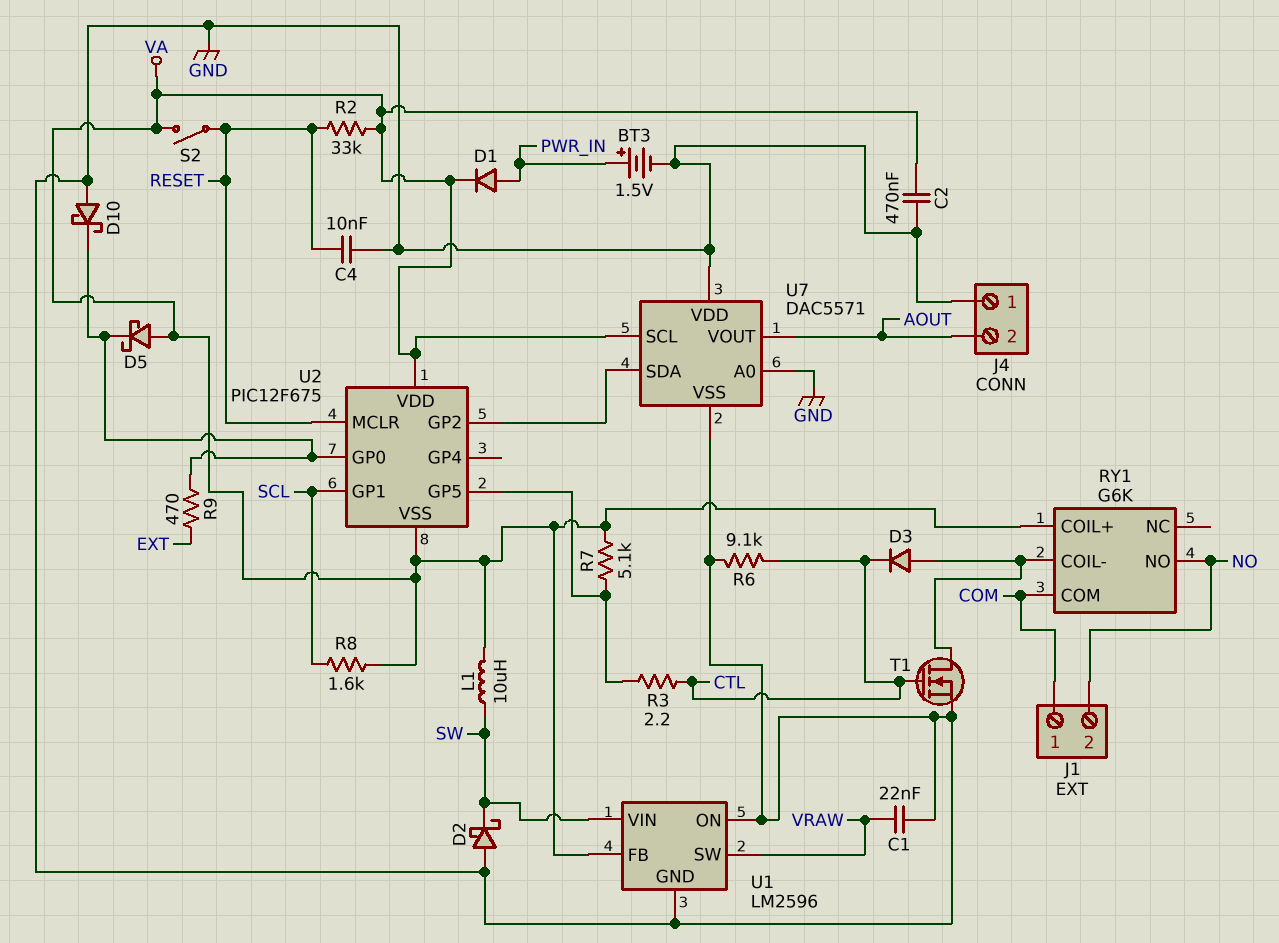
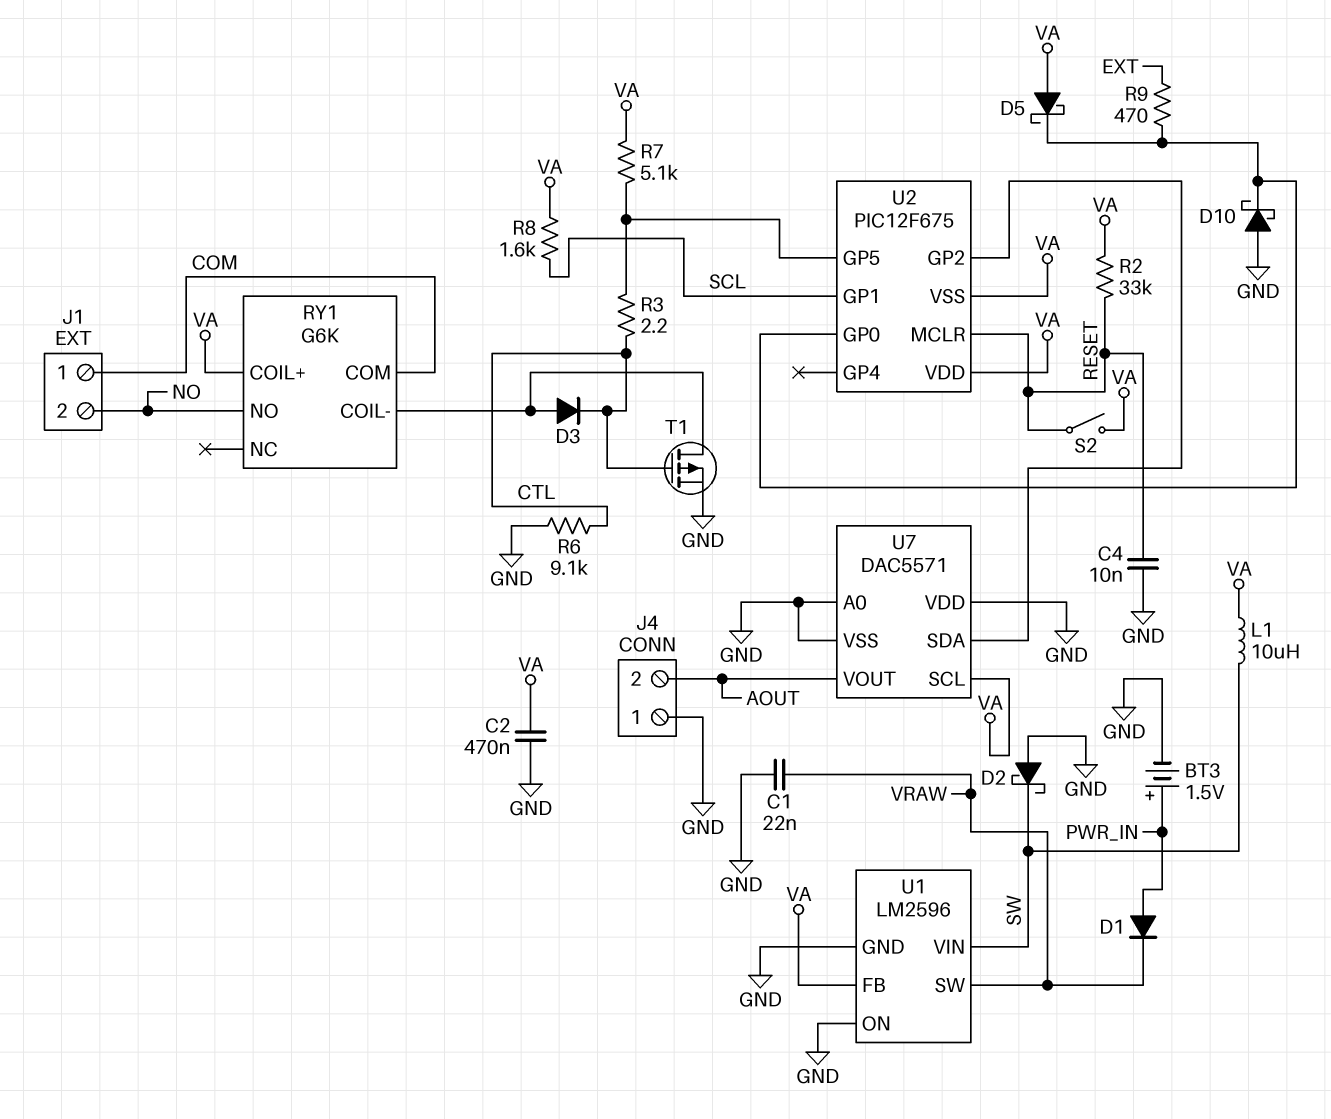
D1: diode (A PWR_IN, K VA) -> diode (A PWR_IN, K VRAW)
T1: NMOS (G CTL, D RY1/COIL-, S GND) -> PMOS (G CTL, D RY1/COIL-, S GND)

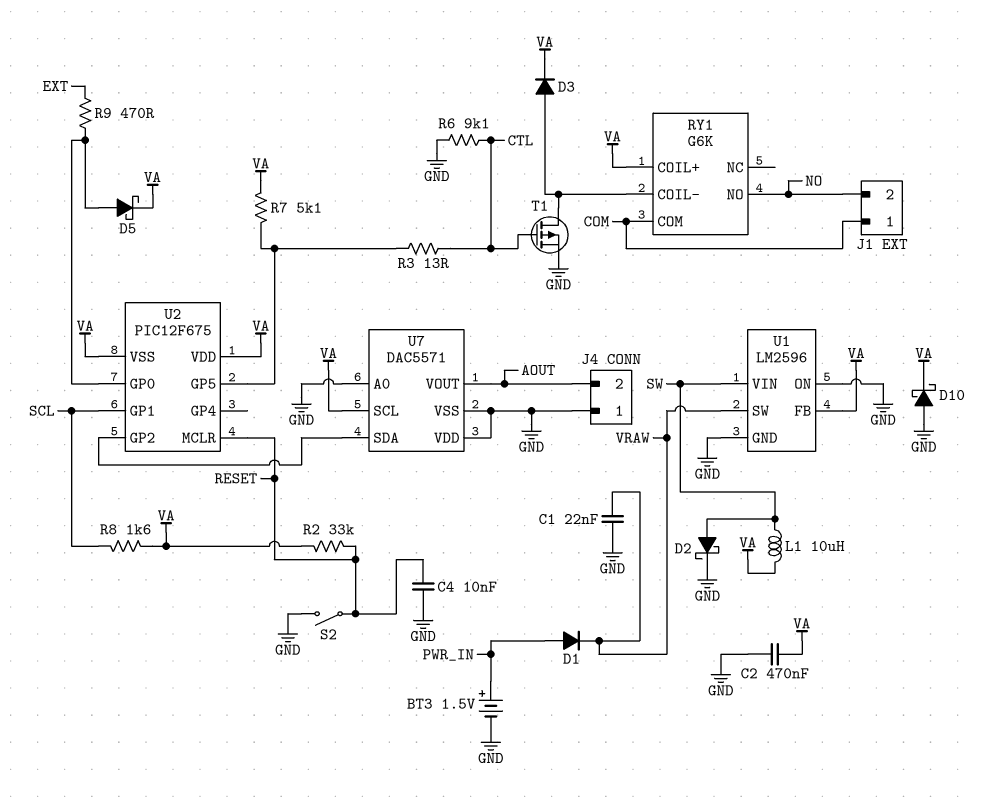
D2: schottky (A GND, K SW) -> schottky (A SW, K GND)
D3: diode (A RY1/COIL-, K CTL) -> diode (A RY1/COIL-, K VA)
D5: schottky (A VA, K U2/GP0) -> schottky (A U2/GP0, K VA)
D10: schottky (A GND, K U2/GP0) -> schottky (A GND, K VA)
R3: 2.2 (CTL, U2/GP5) -> 13 (CTL, U2/GP5)
S2: switch (RESET, VA) -> switch (GND, RESET)

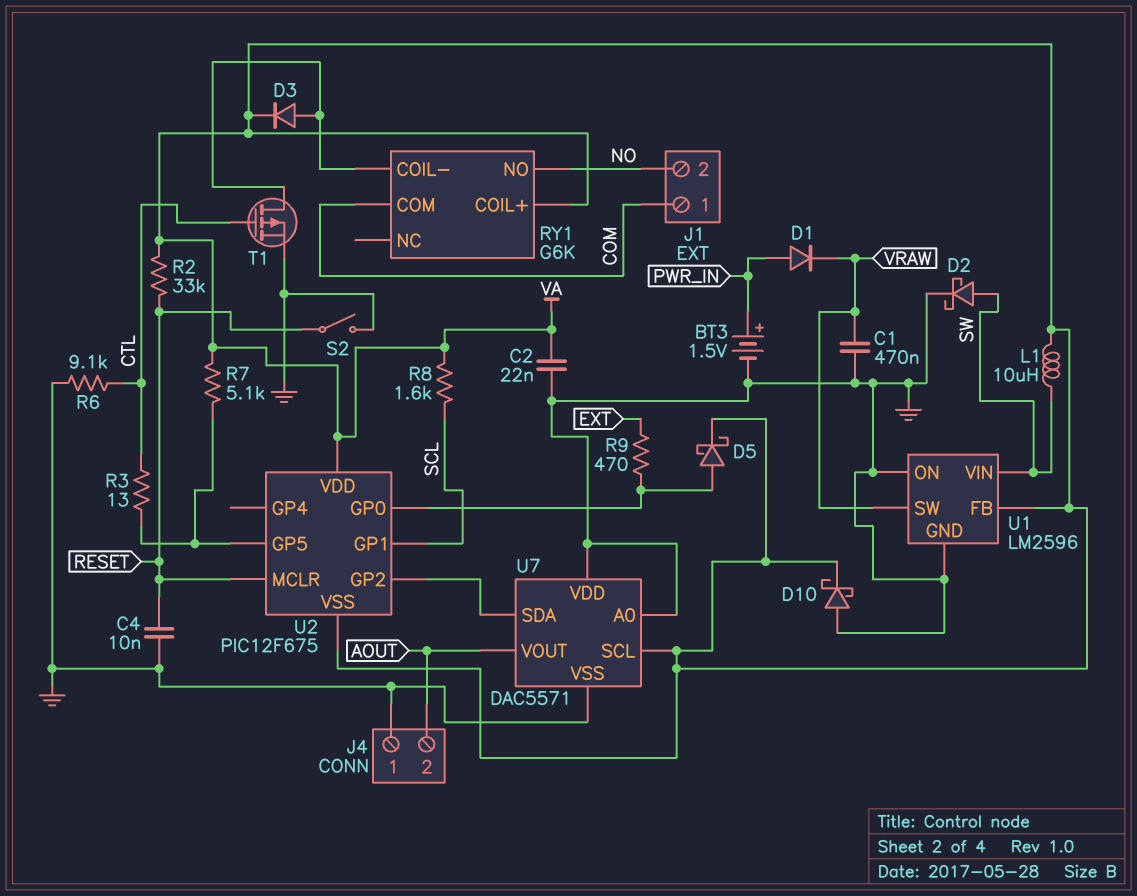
C1: 22nF (GND, VRAW) -> 470nF (GND, VRAW)
C2: 470nF (GND, VA) -> 22nF (GND, VA)

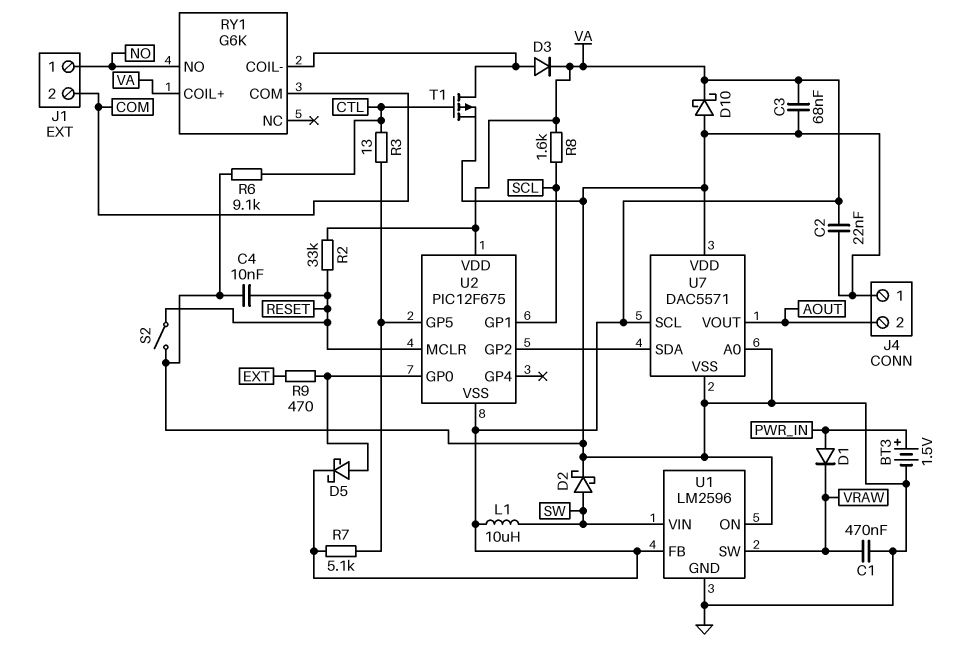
C3: none -> 68nF (GND, VA)
J1 pin 1: COM -> NO
J1 pin 2: NO -> COM

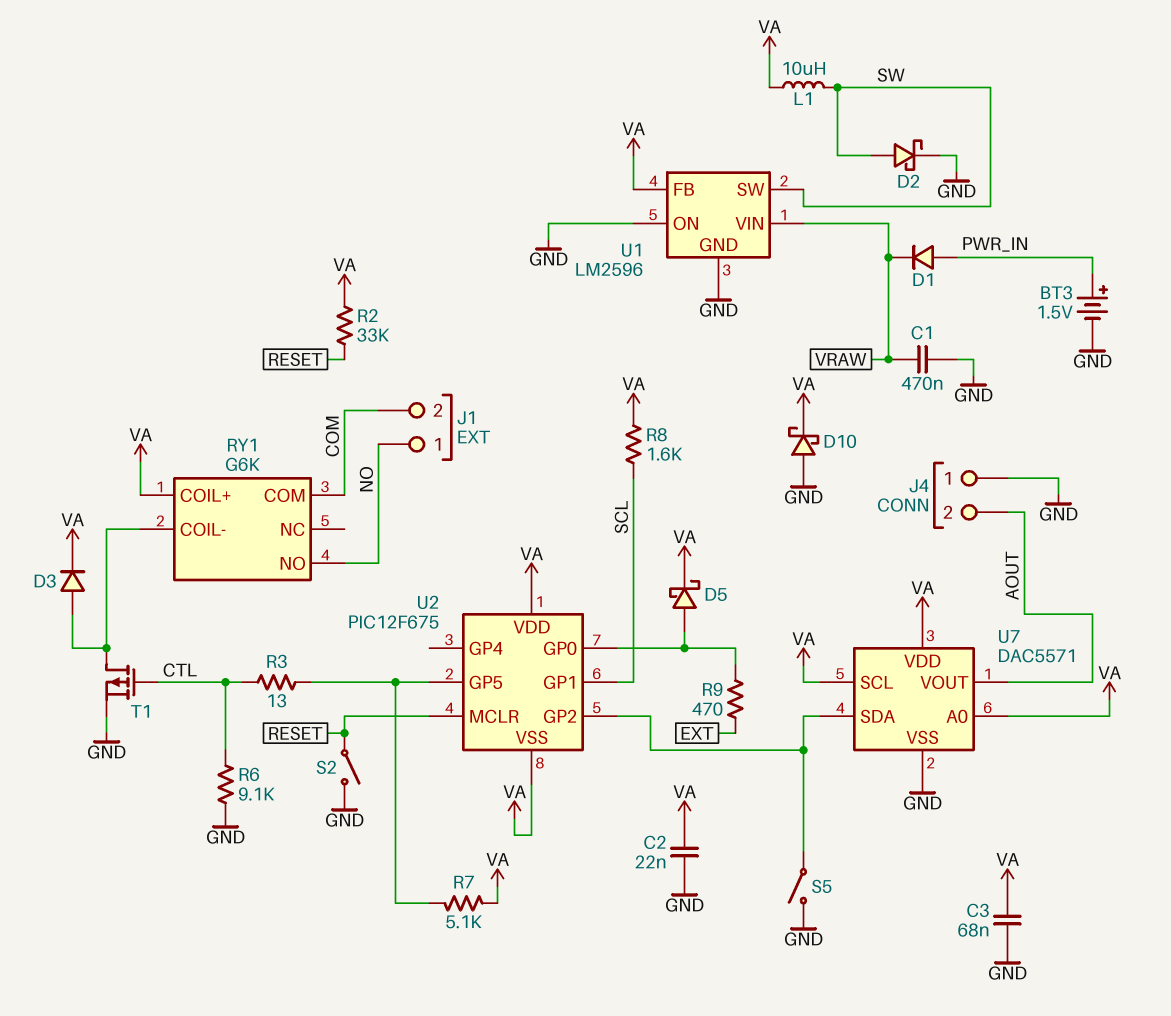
C4: 10nF (GND, RESET) -> none
S5: none -> switch (GND, U2/GP2)
U1 pin SW: VRAW -> SW
U1 pin VIN: SW -> VRAW
U7 pin A0: GND -> VA
U7 pin VDD: GND -> VA

